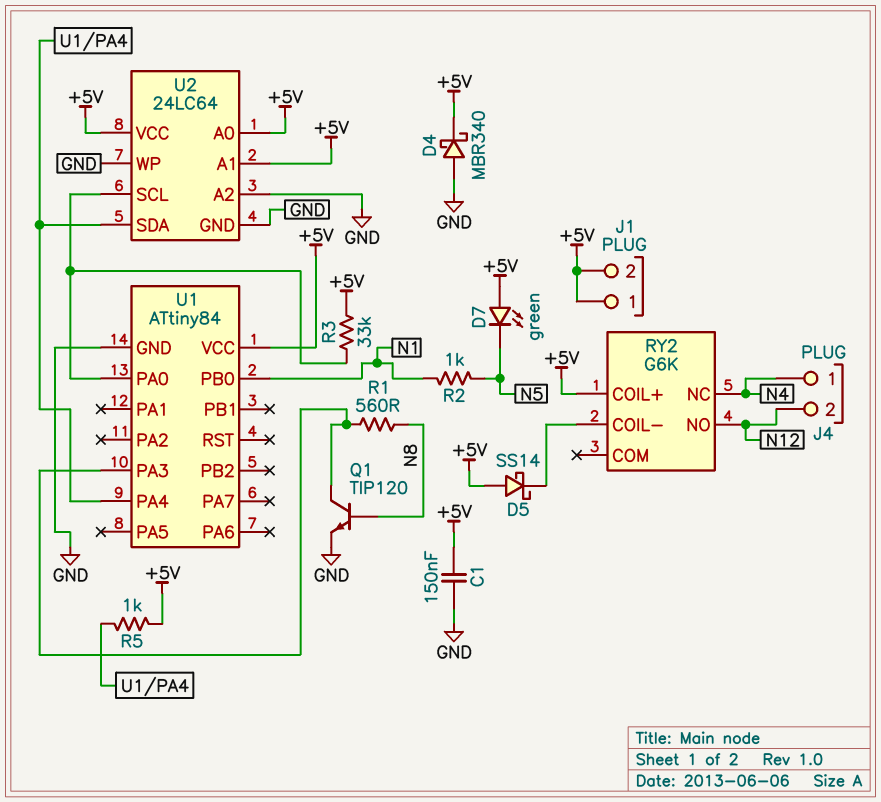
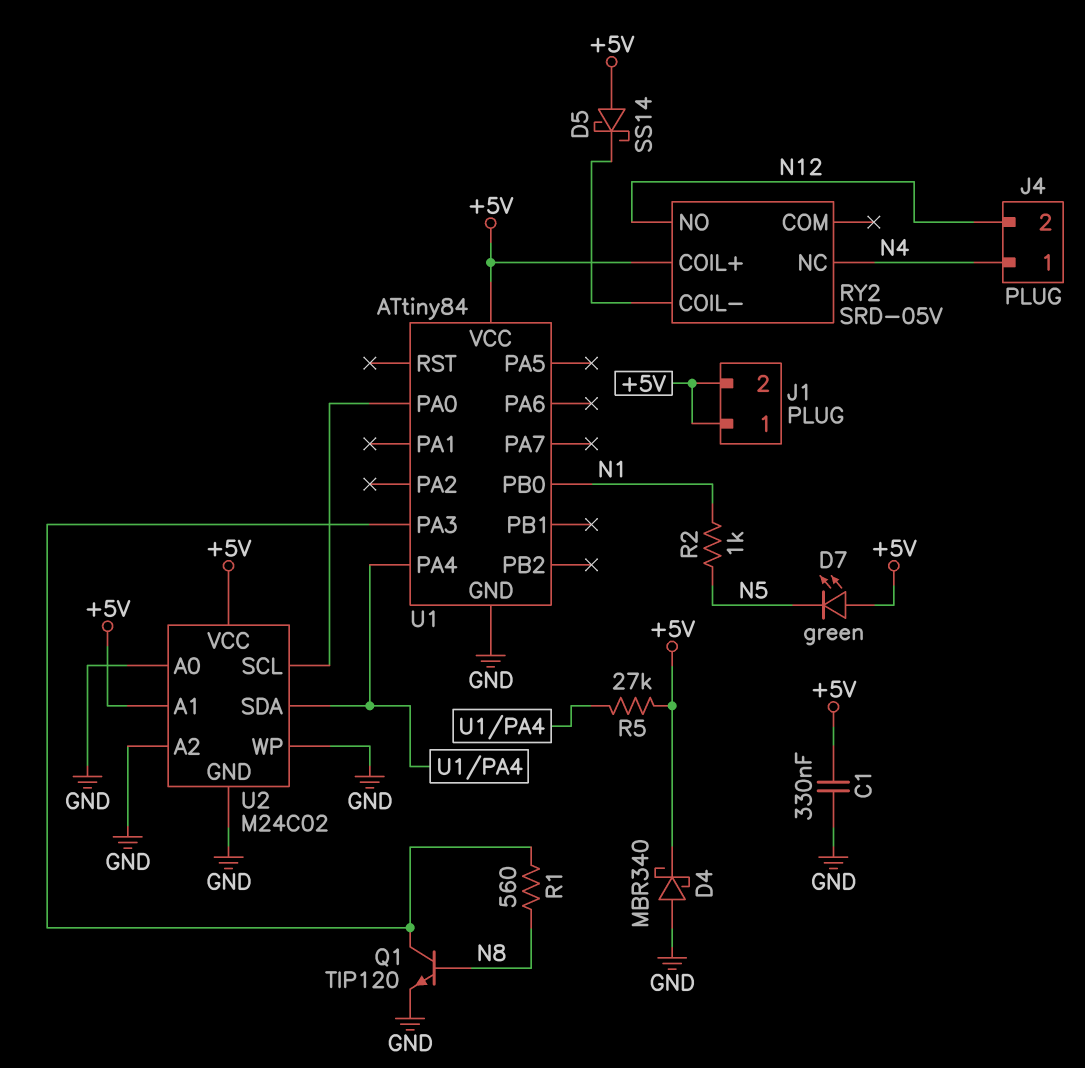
C1: 150nF (+5V, GND) -> 330nF (+5V, GND)
R3: 33k (+5V, U1/PA0) -> none
R5: 1k (+5V, U1/PA4) -> 27k (+5V, U1/PA4)
RY2: G6K -> SRD-05V
U2: 24LC64 -> M24C02
U2 pin A0: +5V -> GND

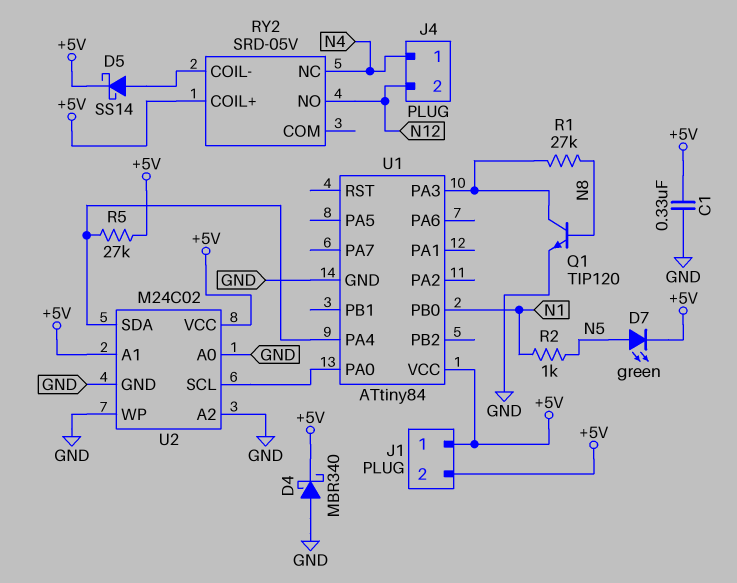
D5: schottky SS14 (A +5V, K RY2/COIL-) -> schottky SS14 (A RY2/COIL-, K +5V)
D7: LED green (A +5V, K N5) -> LED green (A N5, K +5V)
R1: 560 (N8, U1/PA3) -> 27k (N8, U1/PA3)

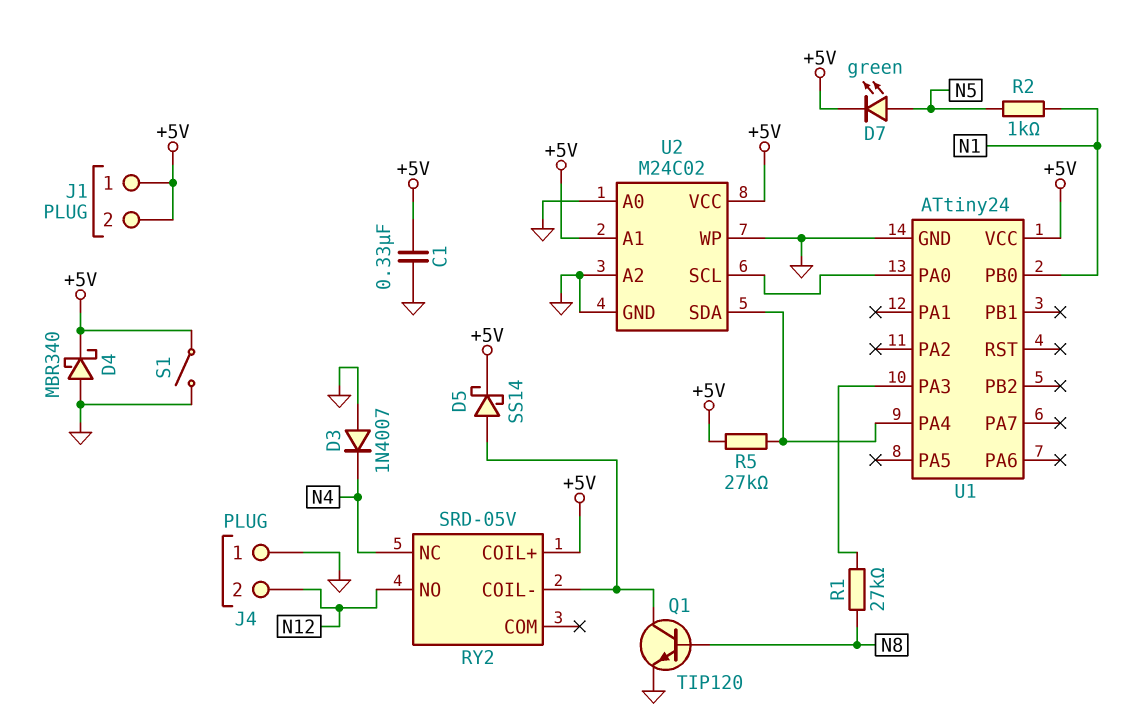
D3: none -> diode 1N4007 (A GND, K N4)
J4 pin 1: N4 -> GND
Q1: NPN TIP120 (B N8, C U1/PA3, E GND) -> NPN TIP120 (B N8, C RY2/COIL-, E GND)
S1: none -> switch (+5V, GND)
U1: ATtiny84 -> ATtiny24

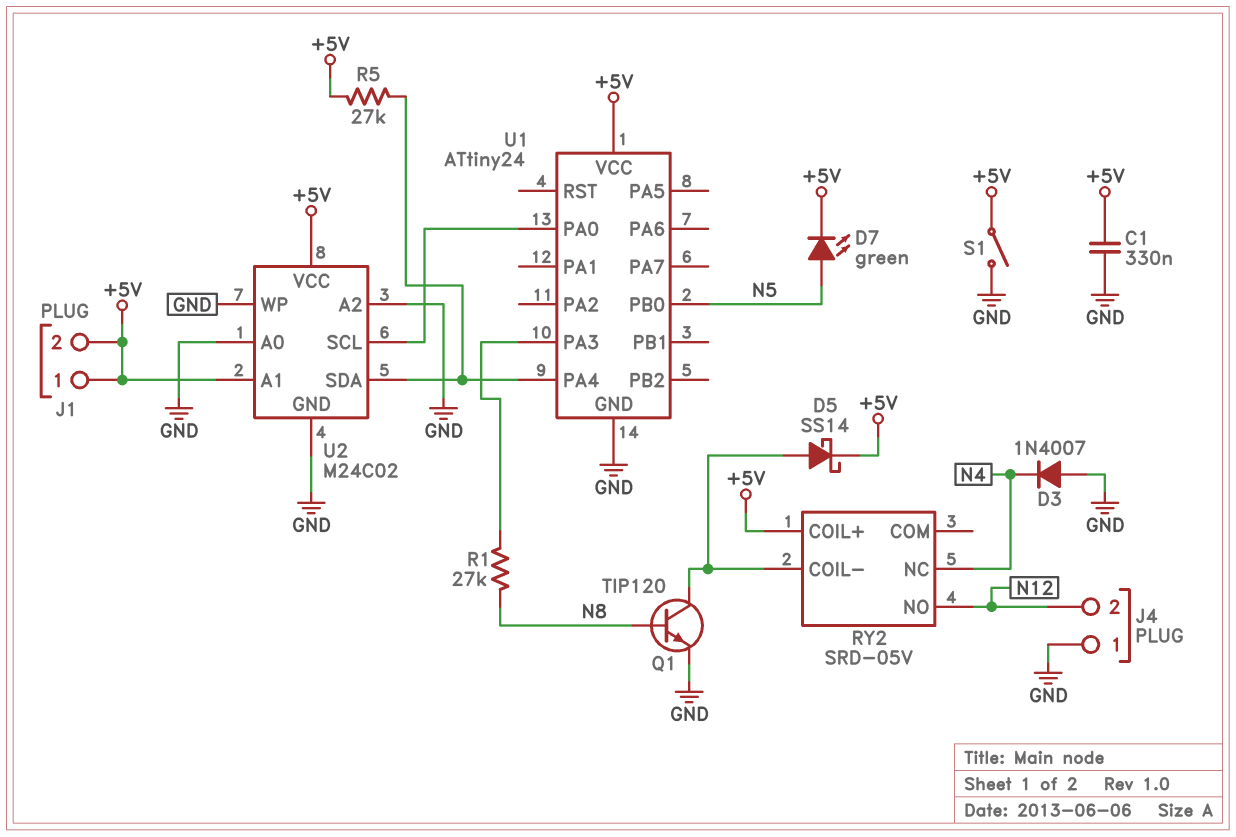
D4: schottky MBR340 (A GND, K +5V) -> none
R2: 1k (N1, N5) -> none
U1 pin PB0: N1 -> N5

